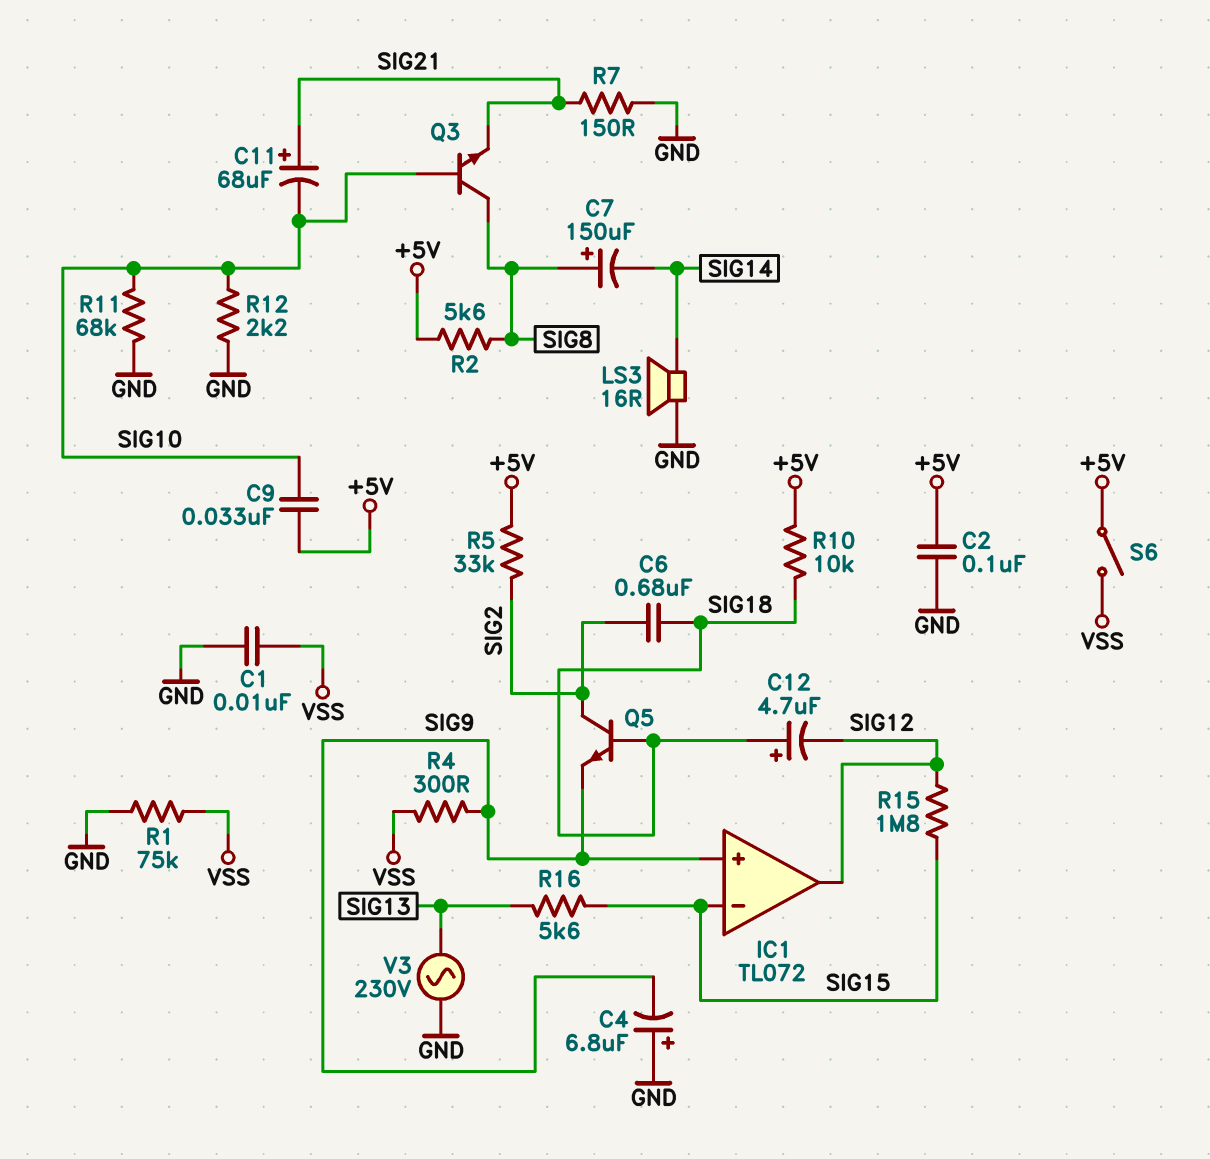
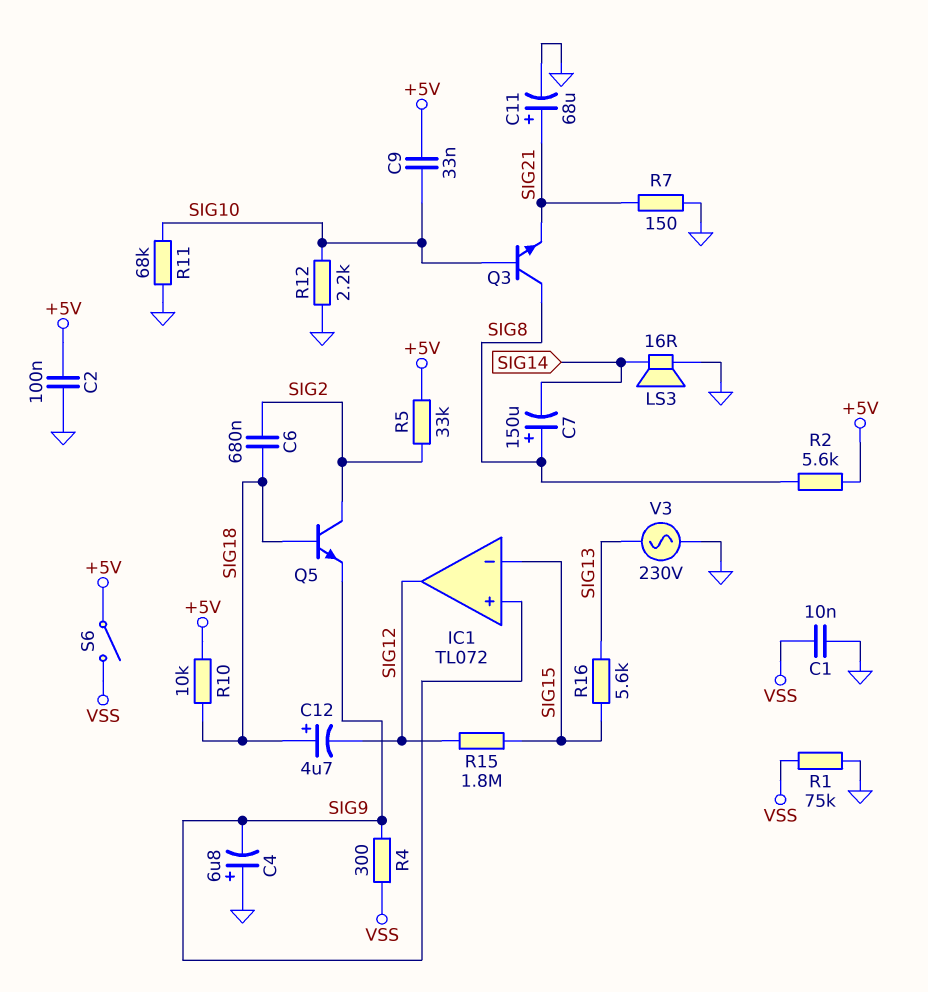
C11: 68uF (plus SIG21, minus SIG10) -> 68uF (plus SIG21, minus GND)

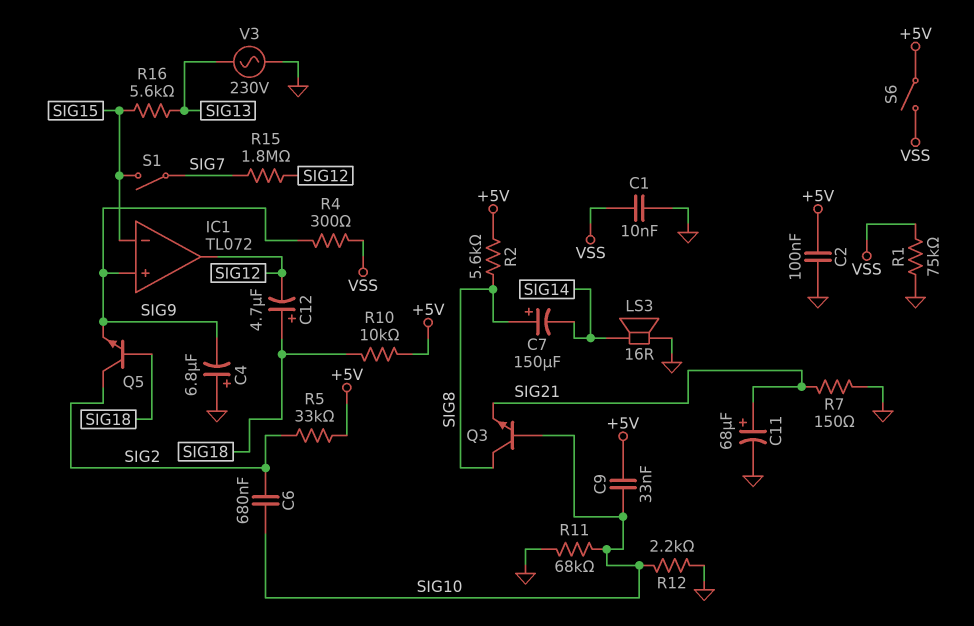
C6: 680nF (SIG2, SIG18) -> 680nF (SIG2, SIG10)
R15: 1.8M (SIG12, SIG15) -> 1.8M (SIG7, SIG12)
S1: none -> switch (SIG7, SIG15)

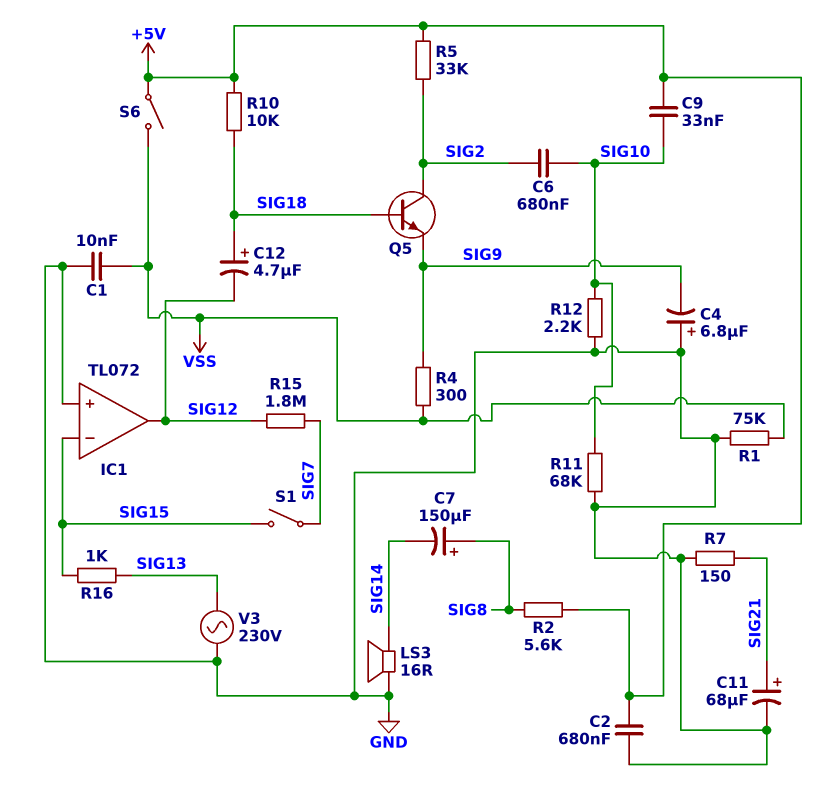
C2: 100nF (+5V, GND) -> 680nF (+5V, GND)
IC1 pin in+: SIG9 -> GND
Q3: NPN (B SIG10, C SIG8, E SIG21) -> none
R16: 5.6k (SIG13, SIG15) -> 1k (SIG13, SIG15)

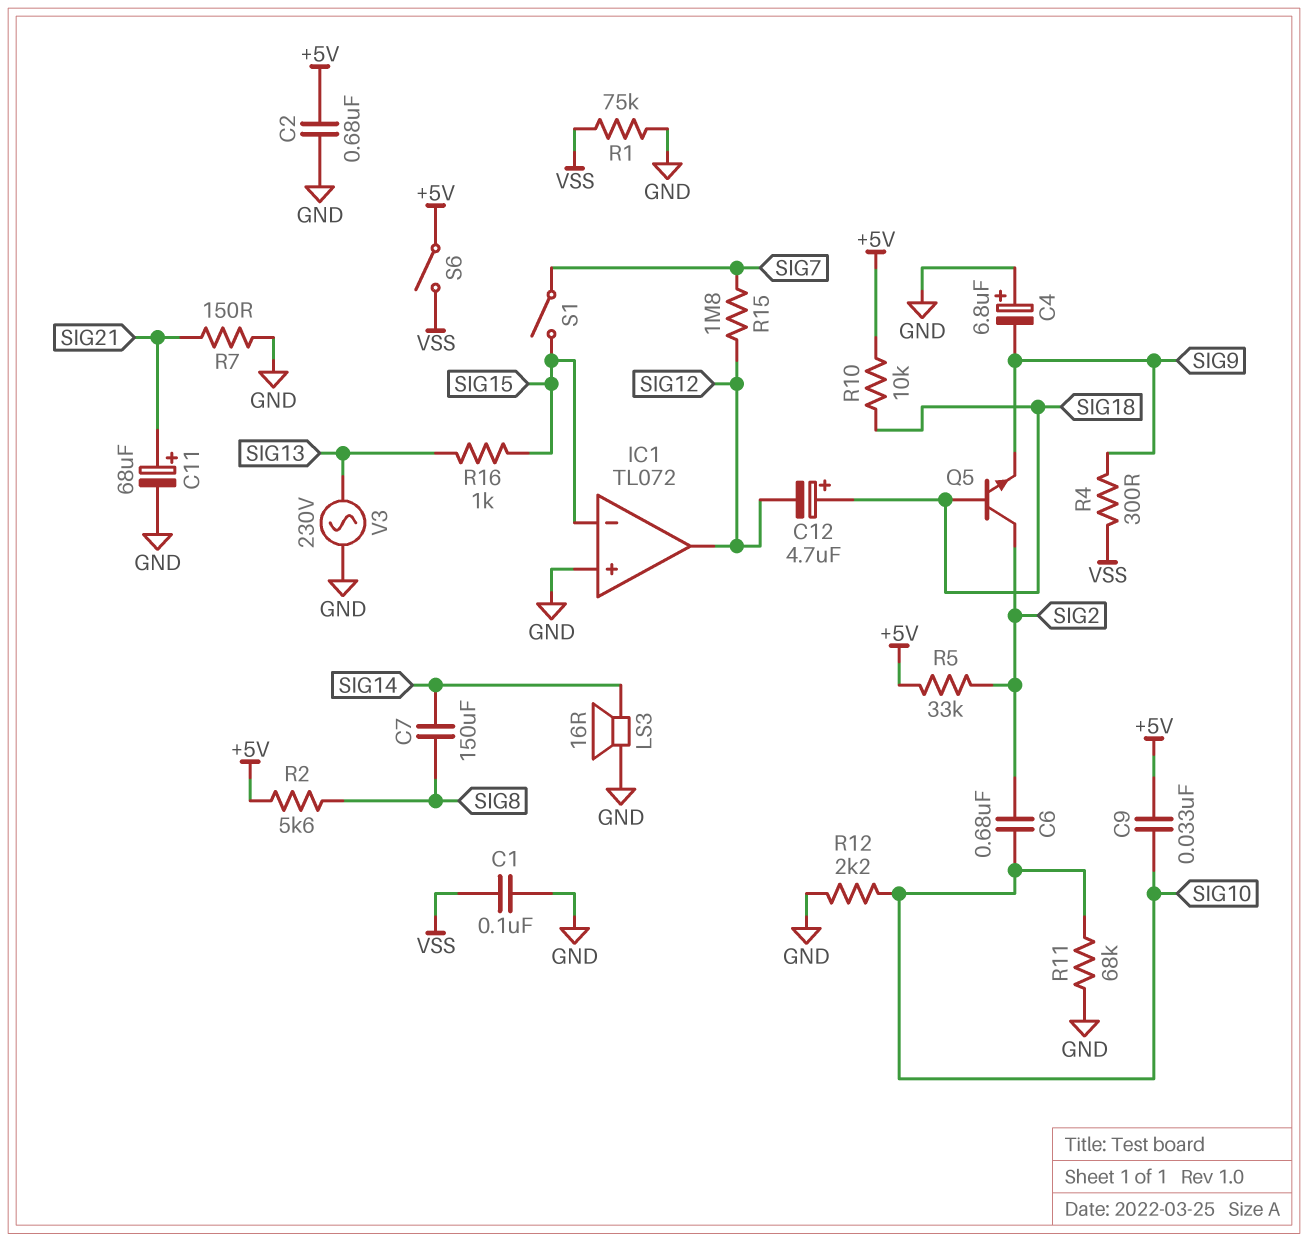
C1: 10nF (GND, VSS) -> 100nF (GND, VSS)
C7: 150uF (plus SIG8, minus SIG14) -> 150uF (SIG8, SIG14)

